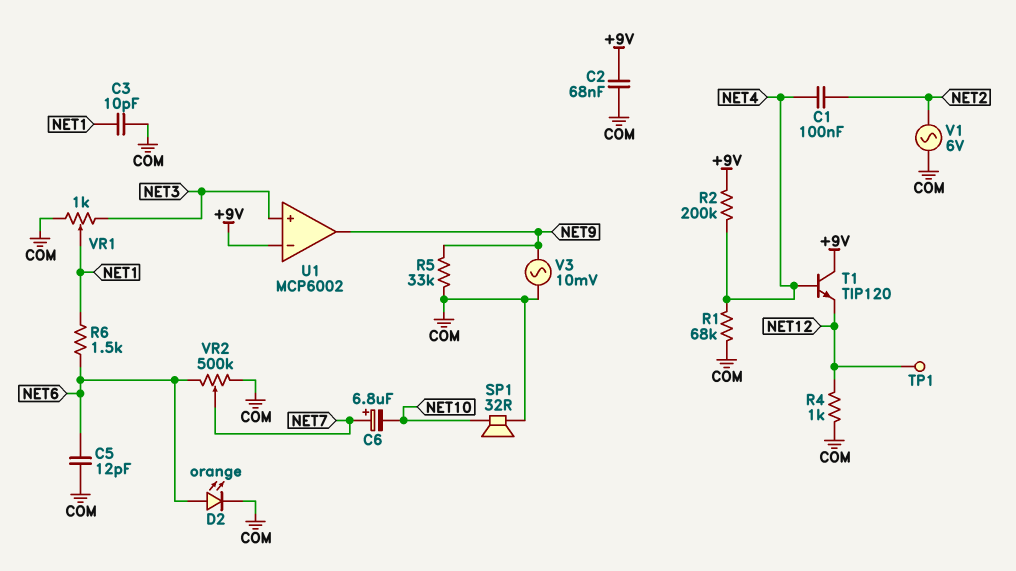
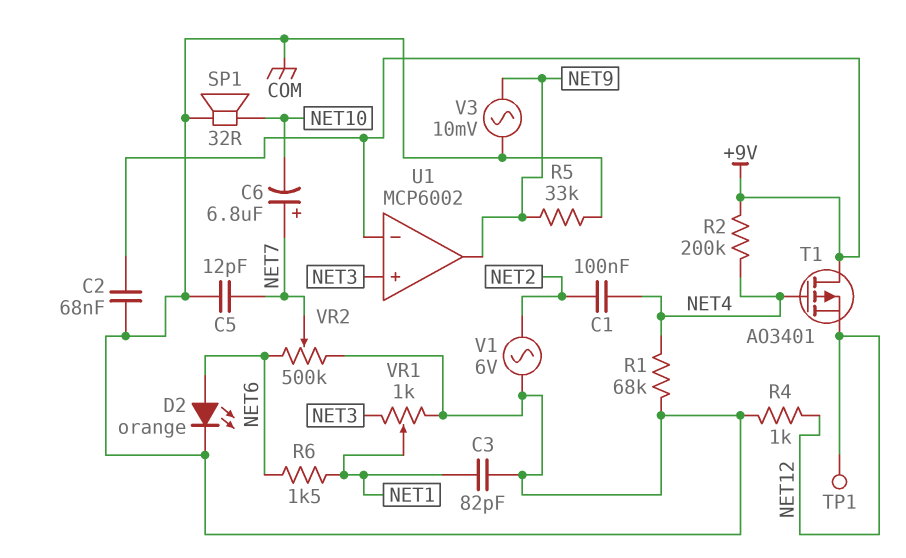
C3: 10pF (COM, NET1) -> 82pF (COM, NET1)
C5: 12pF (COM, NET6) -> 12pF (COM, NET7)
T1: NPN TIP120 (B NET4, C +9V, E NET12) -> PMOS AO3401 (G NET4, D +9V, S NET12)

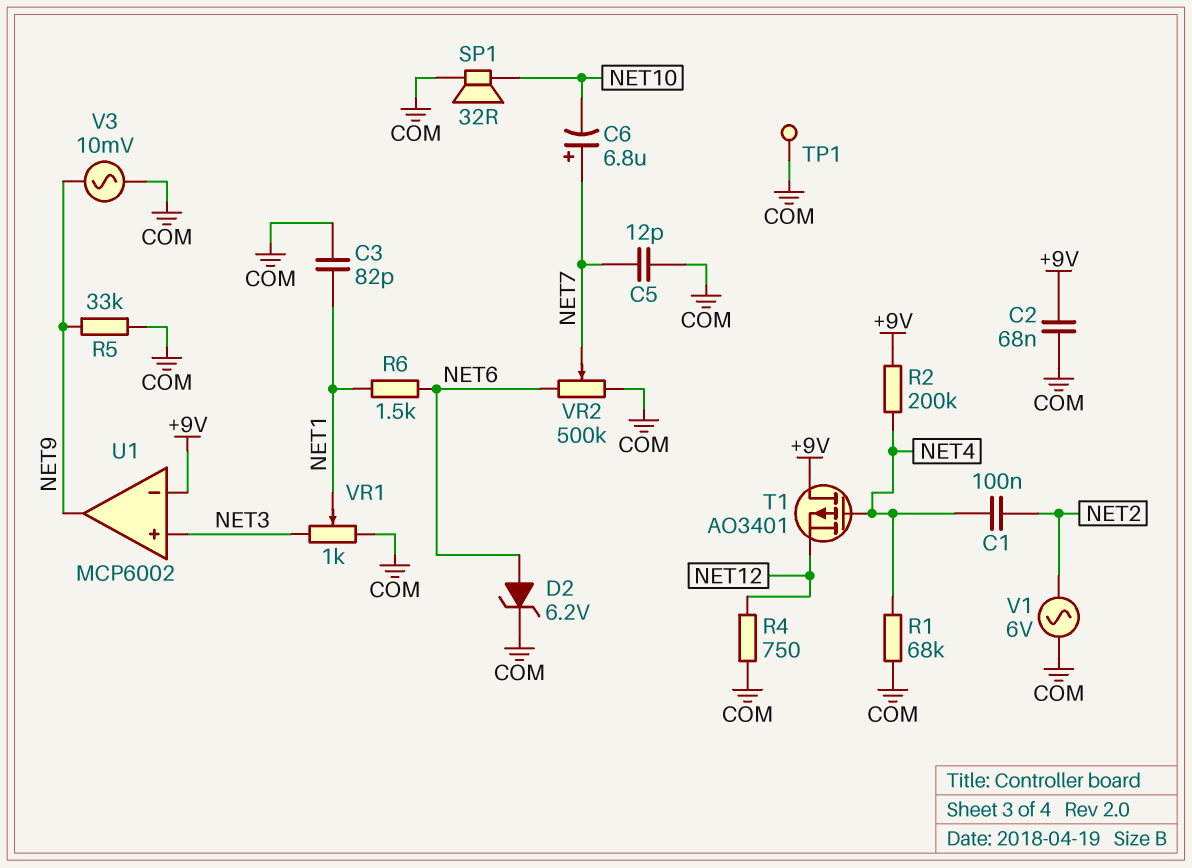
D2: LED orange (A NET6, K COM) -> zener 6.2V (A NET6, K COM)
R4: 1k (COM, NET12) -> 750 (COM, NET12)
TP1: test point (NET12) -> test point (COM)

